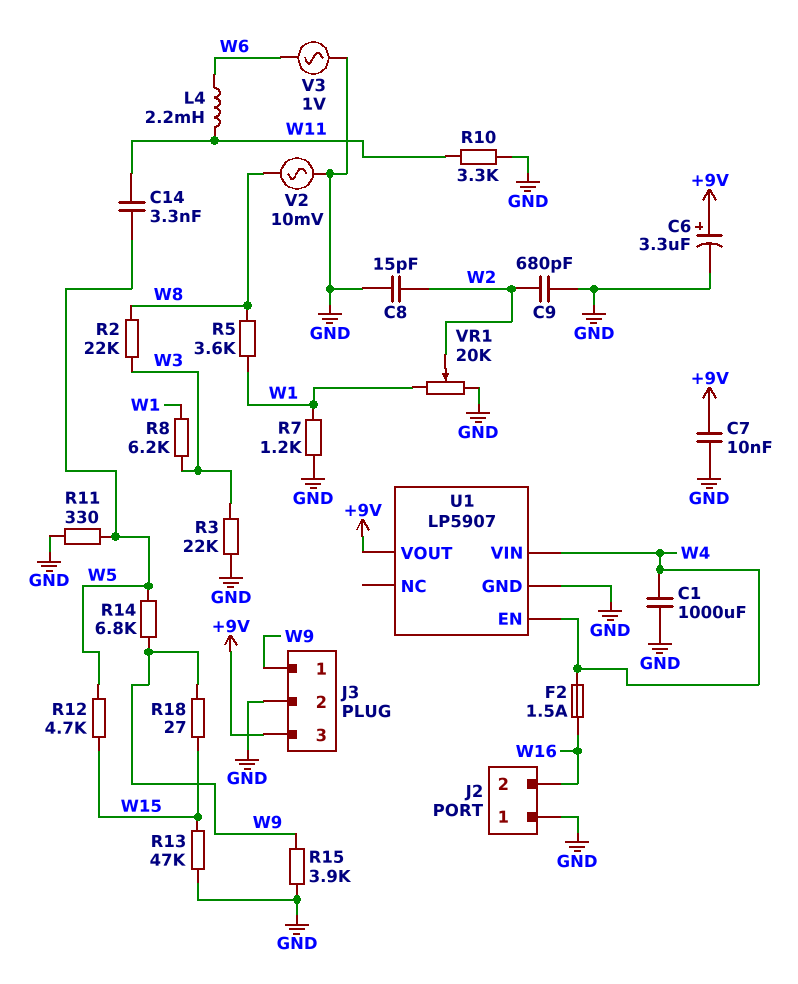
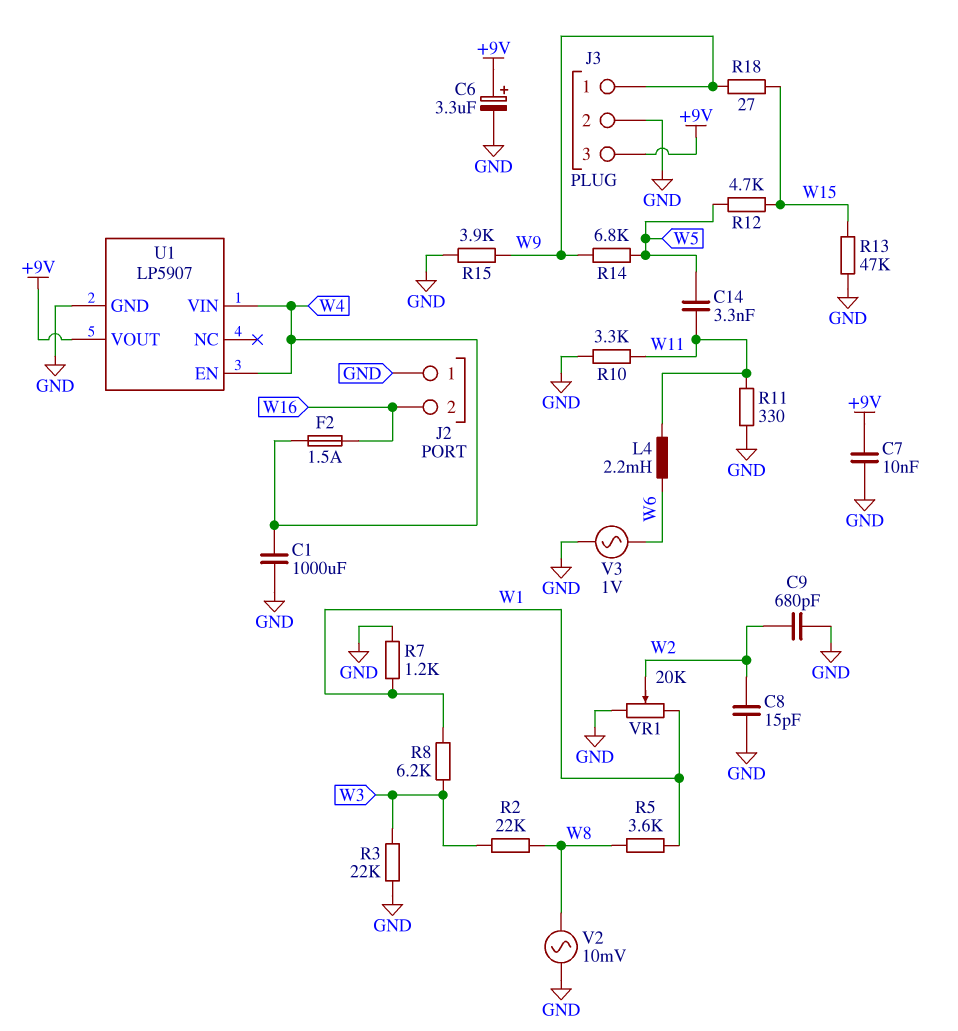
R11: 330 (GND, W5) -> 330 (GND, W11)

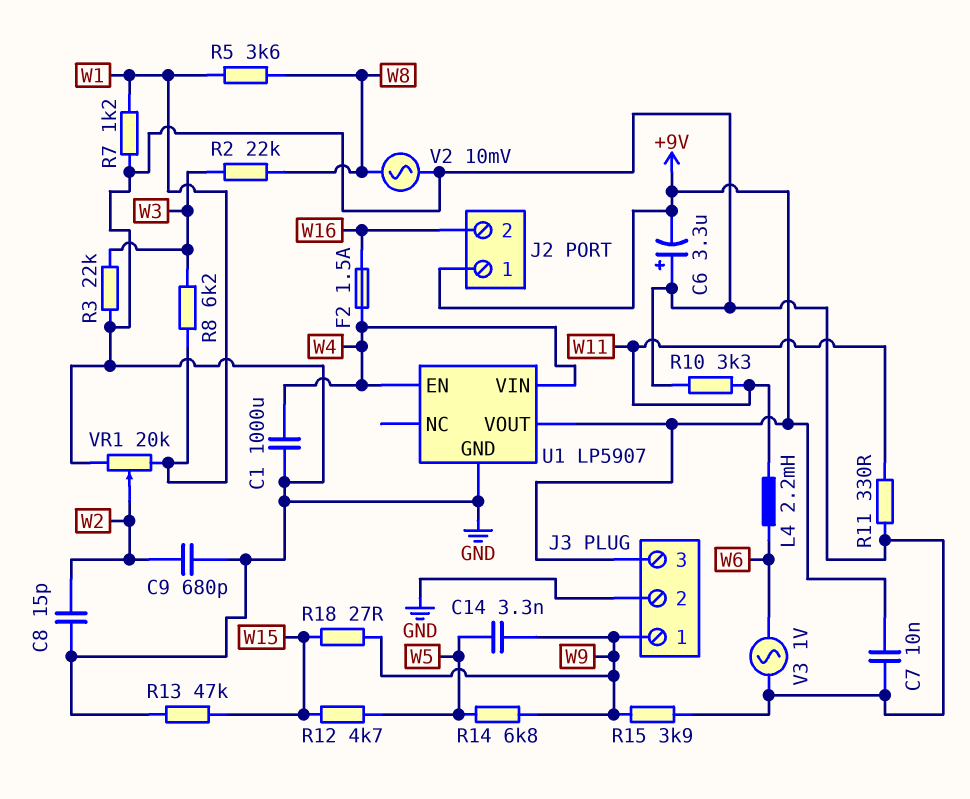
C6: 3.3uF (plus +9V, minus GND) -> 3.3uF (plus GND, minus +9V)
C14: 3.3nF (W5, W11) -> 3.3nF (W5, W9)
J2 pin 1: GND -> +9V

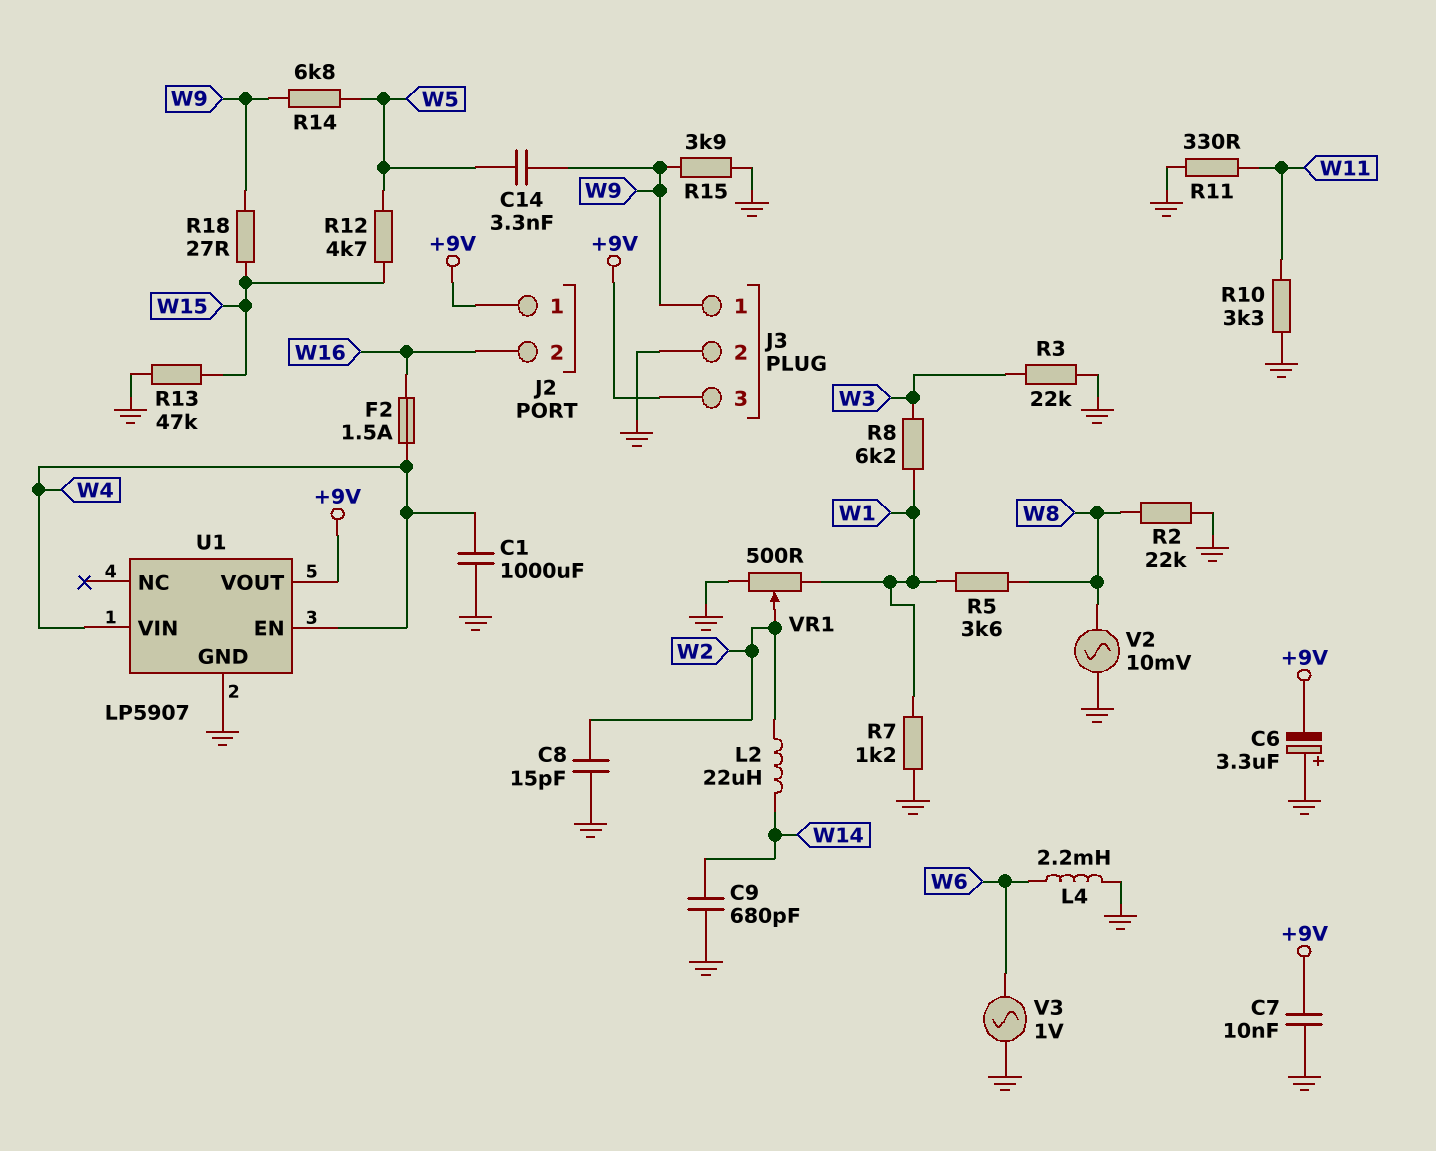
C9: 680pF (GND, W2) -> 680pF (GND, W14)
L2: none -> 22uH (W2, W14)
L4: 2.2mH (W6, W11) -> 2.2mH (GND, W6)
R2: 22k (W3, W8) -> 22k (GND, W8)
VR1: 20k (GND, W1, wiper W2) -> 500 (GND, W1, wiper W2)

